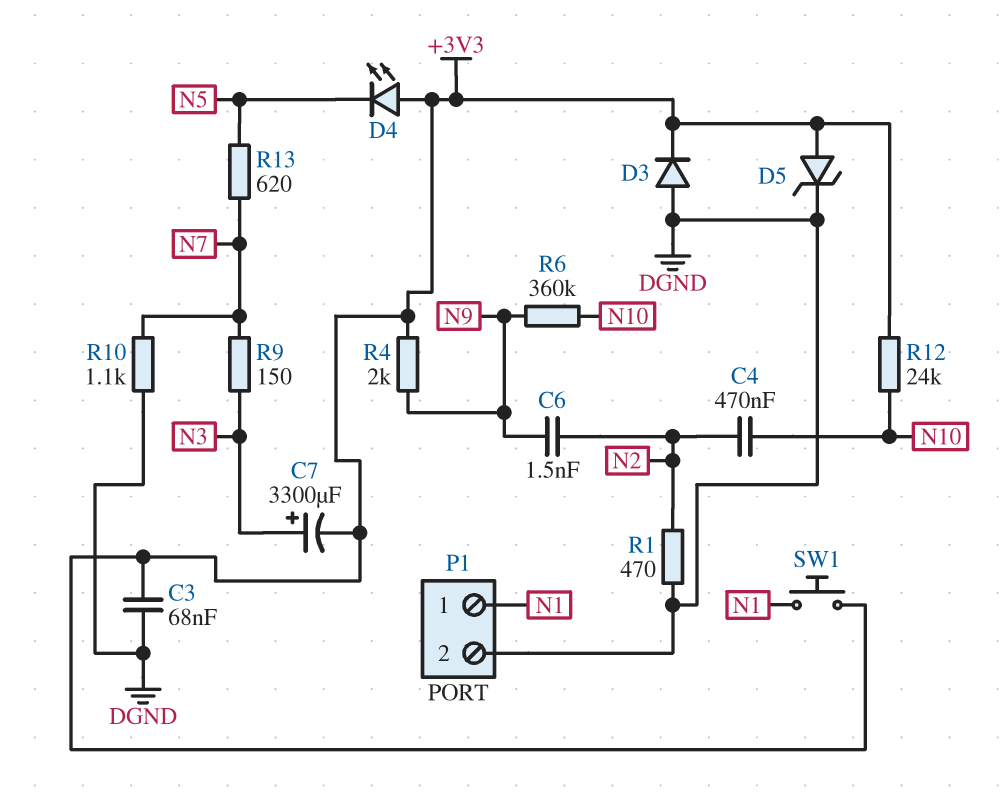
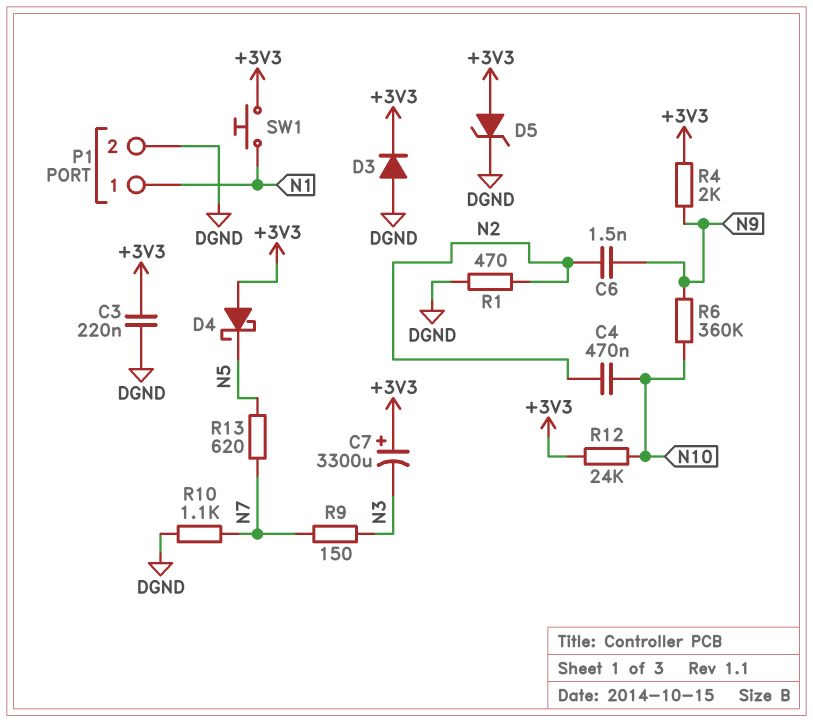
C3: 68nF (+3V3, DGND) -> 220nF (+3V3, DGND)
C7: 3300uF (plus N3, minus +3V3) -> 3300uF (plus +3V3, minus N3)
D4: LED (A +3V3, K N5) -> schottky (A +3V3, K N5)

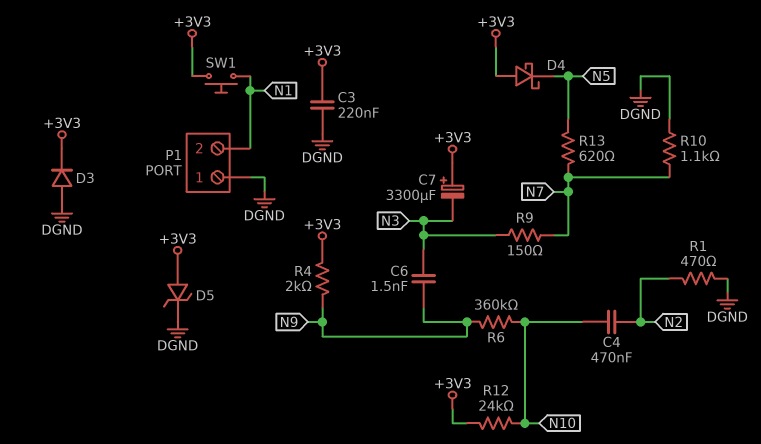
C6: 1.5nF (N2, N9) -> 1.5nF (N3, N9)
P1 pin 1: N1 -> DGND
P1 pin 2: DGND -> N1

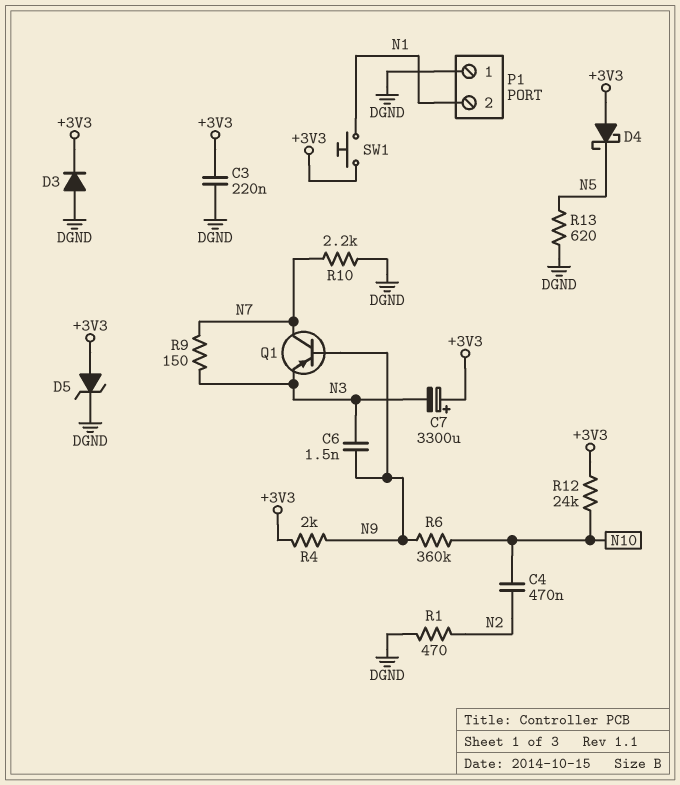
Q1: none -> PNP (B N9, C N7, E N3)
R10: 1.1k (DGND, N7) -> 2.2k (DGND, N7)
R13: 620 (N5, N7) -> 620 (DGND, N5)

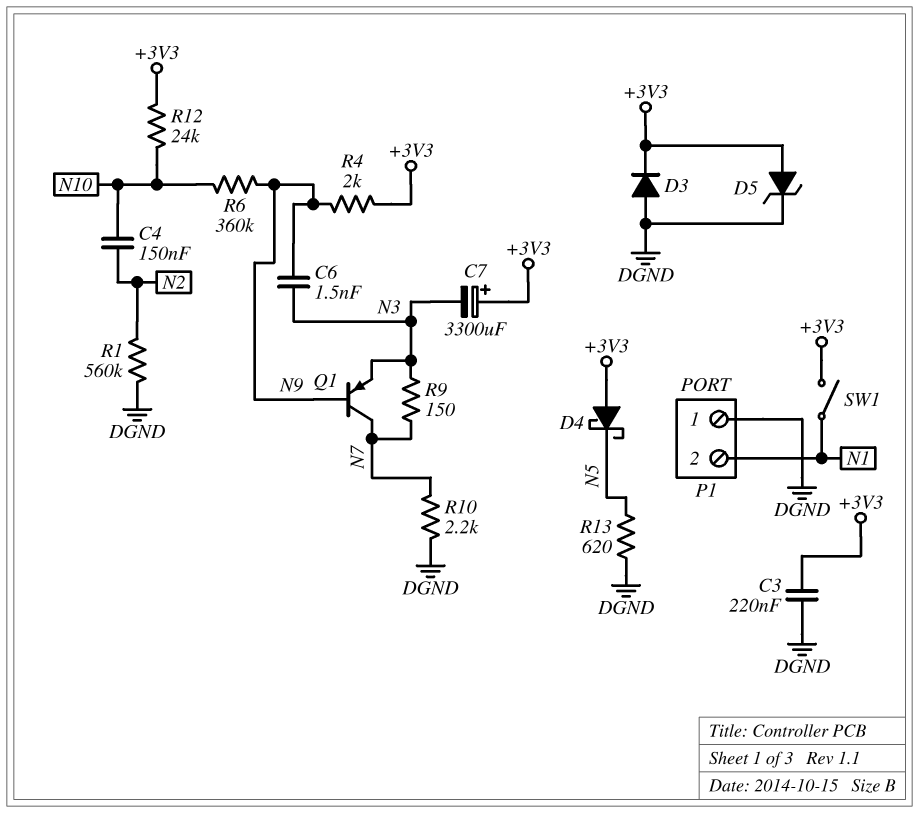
C4: 470nF (N2, N10) -> 150nF (N2, N10)
R1: 470 (DGND, N2) -> 560k (DGND, N2)
SW1: button (+3V3, N1) -> switch (+3V3, N1)

